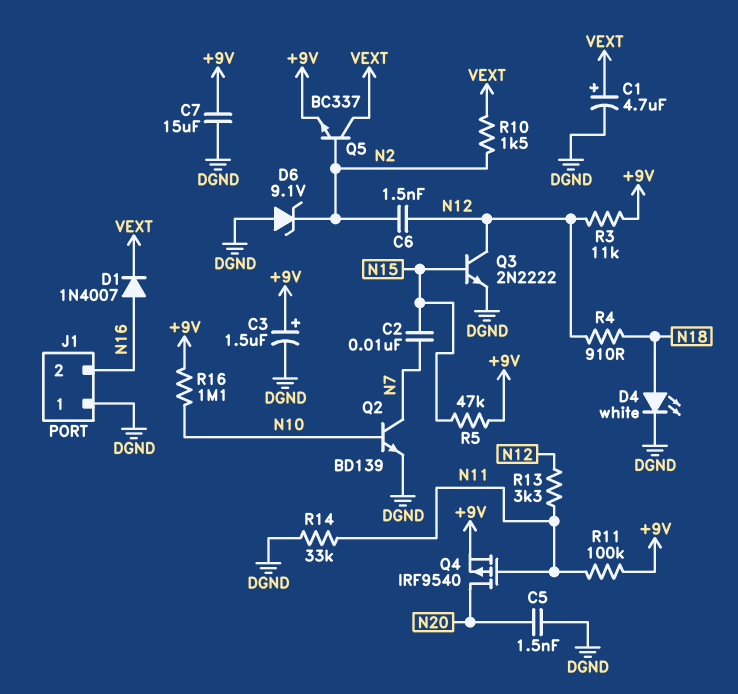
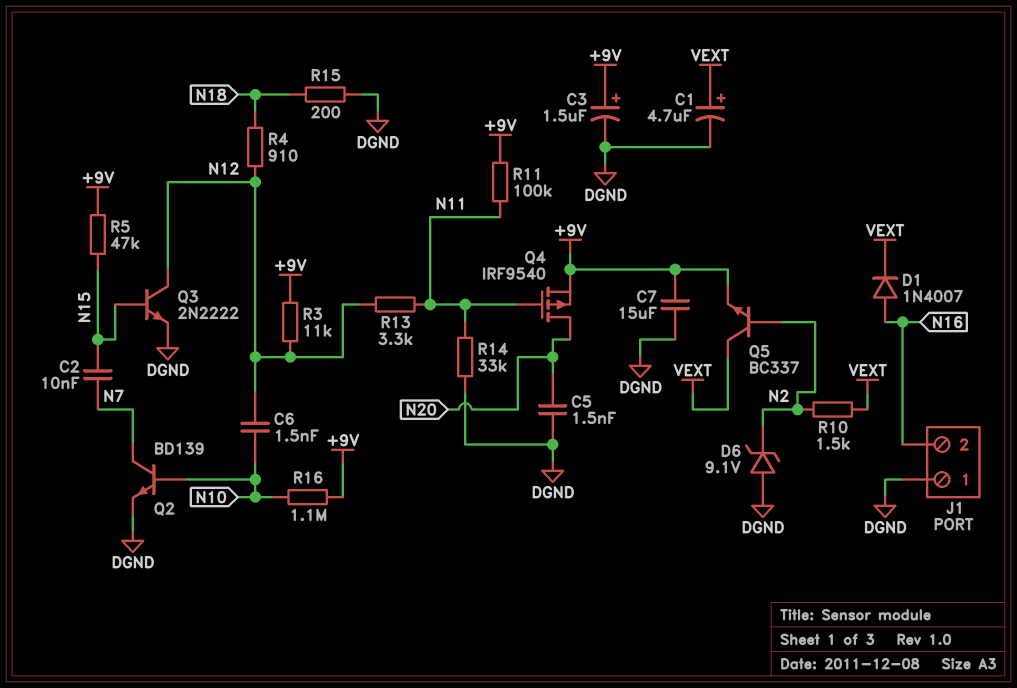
C6: 1.5nF (N2, N12) -> 1.5nF (N10, N12)
D4: LED white (A N18, K DGND) -> none
R15: none -> 200 (DGND, N18)

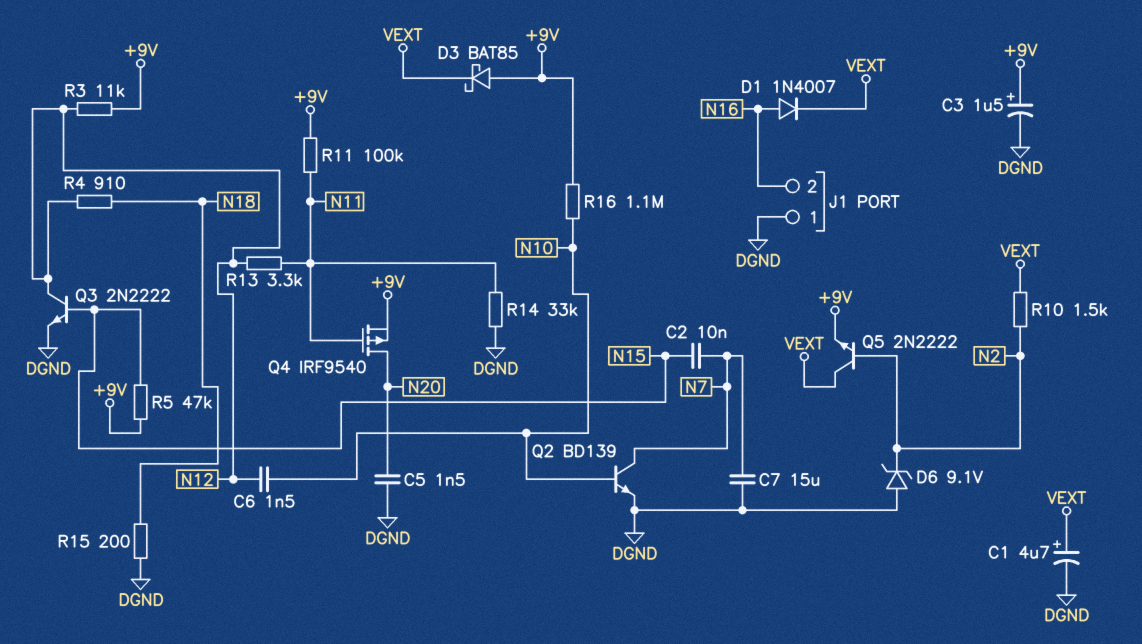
C7: 15uF (+9V, DGND) -> 15uF (DGND, N7)
D3: none -> schottky BAT85 (A +9V, K VEXT)
Q5: NPN BC337 (B N2, C VEXT, E +9V) -> NPN 2N2222 (B N2, C VEXT, E +9V)

